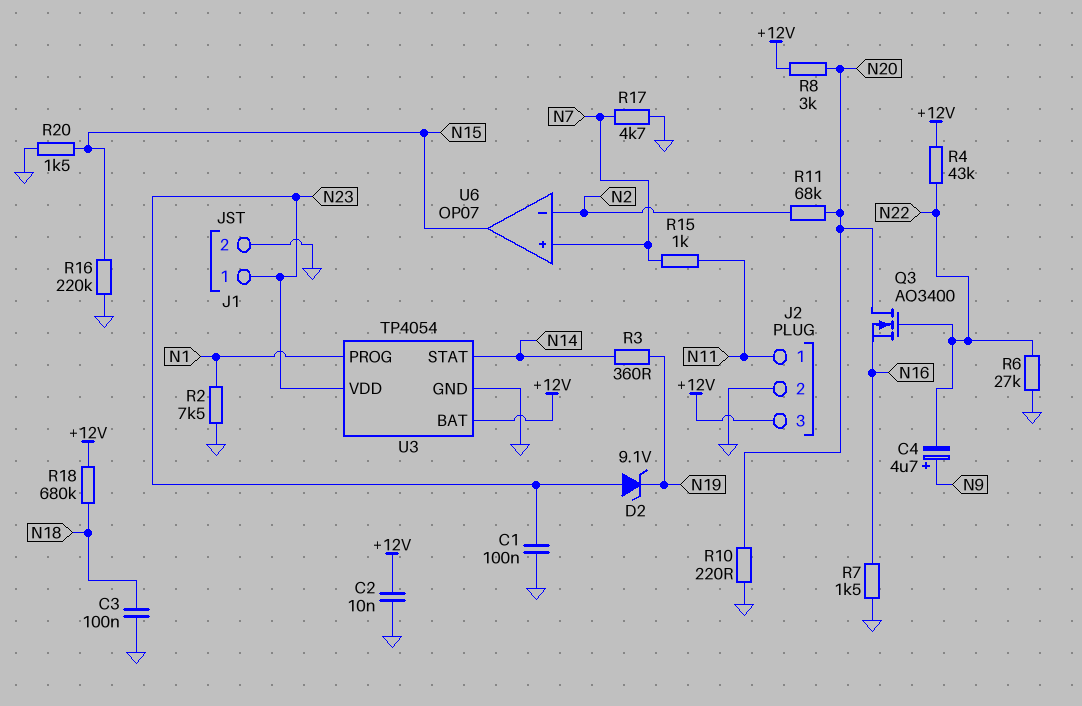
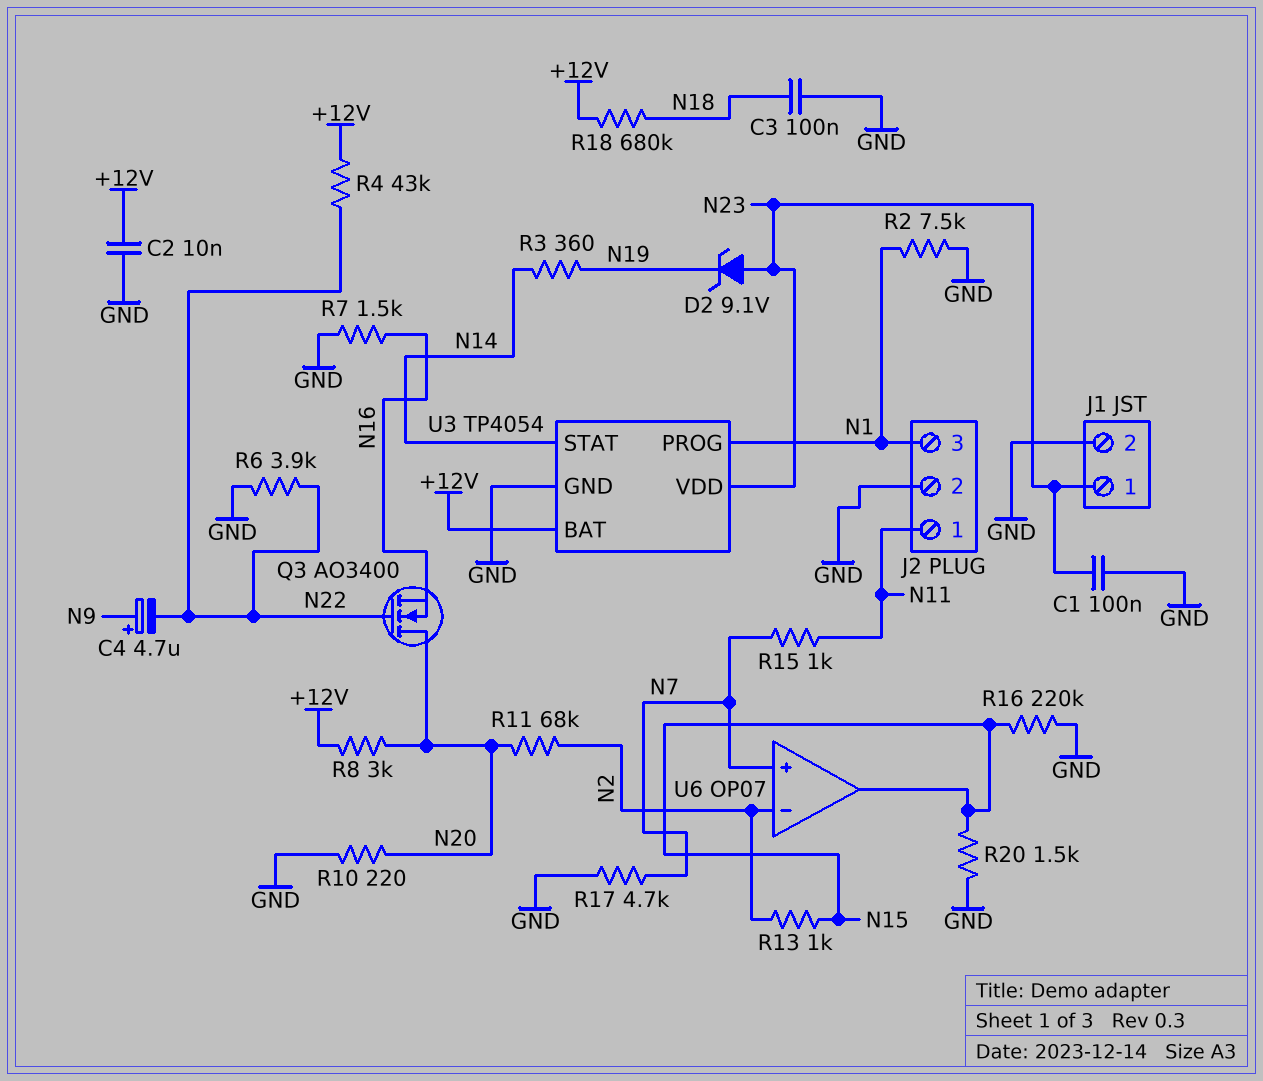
J2 pin 3: +12V -> N1
R6: 27k (GND, N22) -> 3.9k (GND, N22)
R13: none -> 1k (N2, N15)

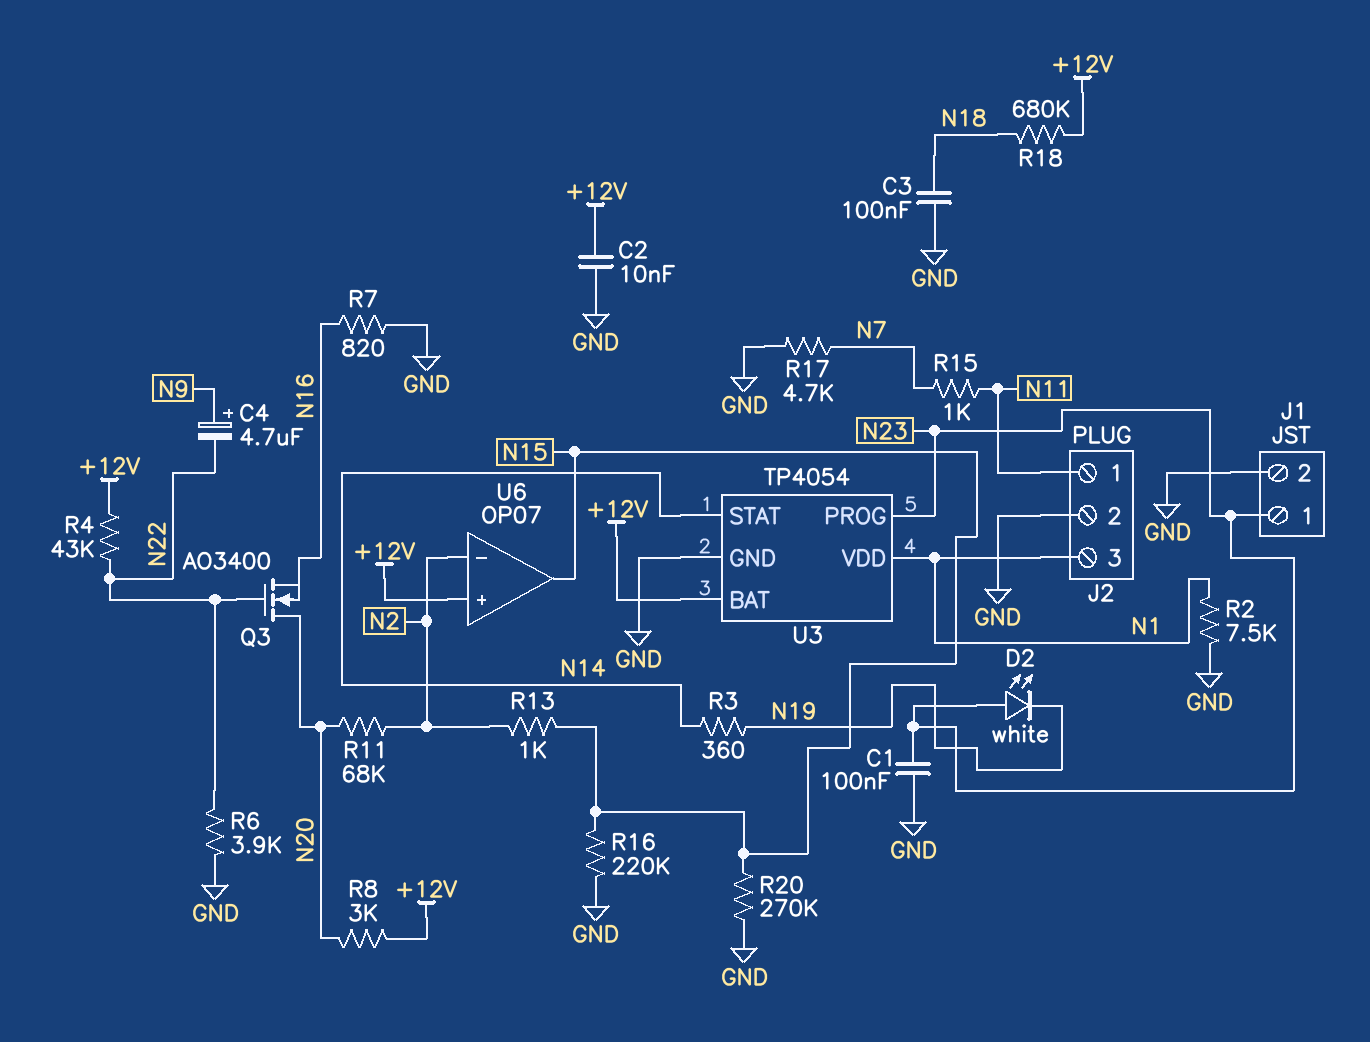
D2: zener 9.1V (A N23, K N19) -> LED white (A N23, K N19)
R7: 1.5k (GND, N16) -> 820 (GND, N16)
R10: 220 (GND, N20) -> none
R20: 1.5k (GND, N15) -> 270k (GND, N15)
U3 pin PROG: N1 -> N23
U3 pin VDD: N23 -> N1
U6 pin in+: N7 -> +12V

